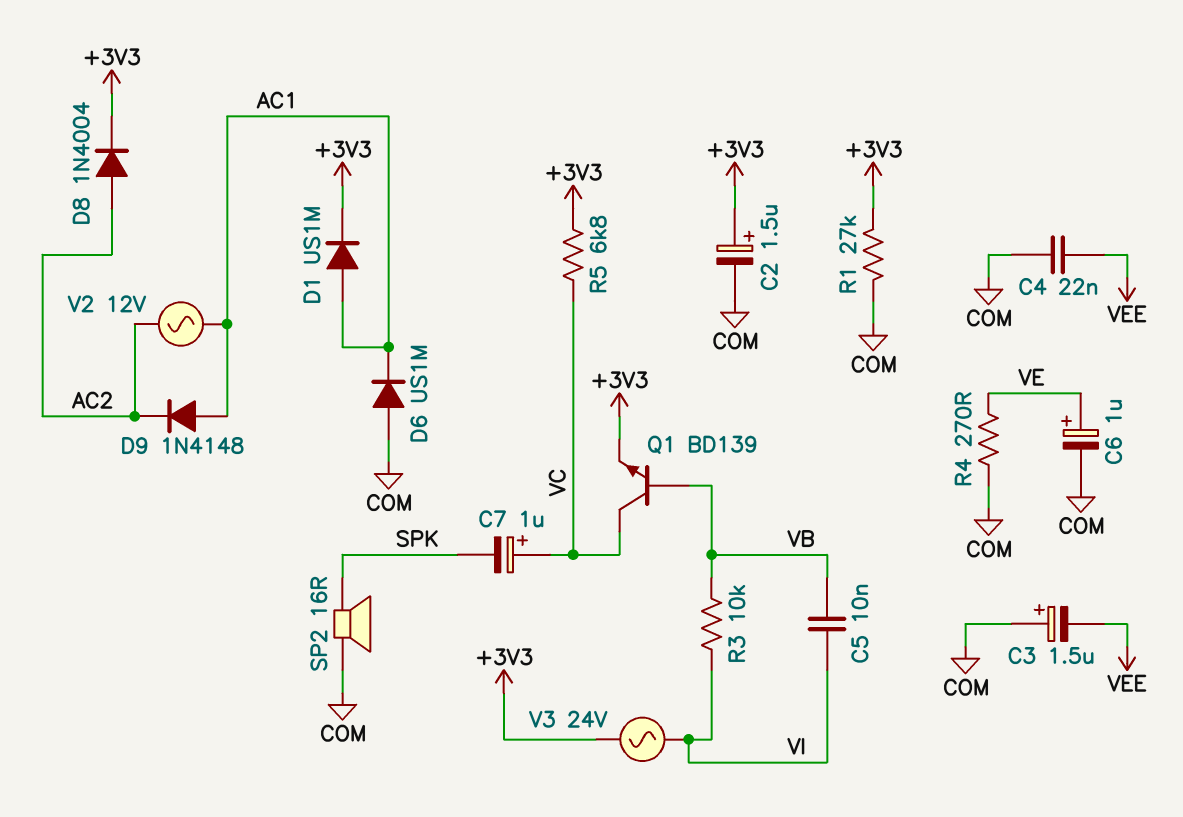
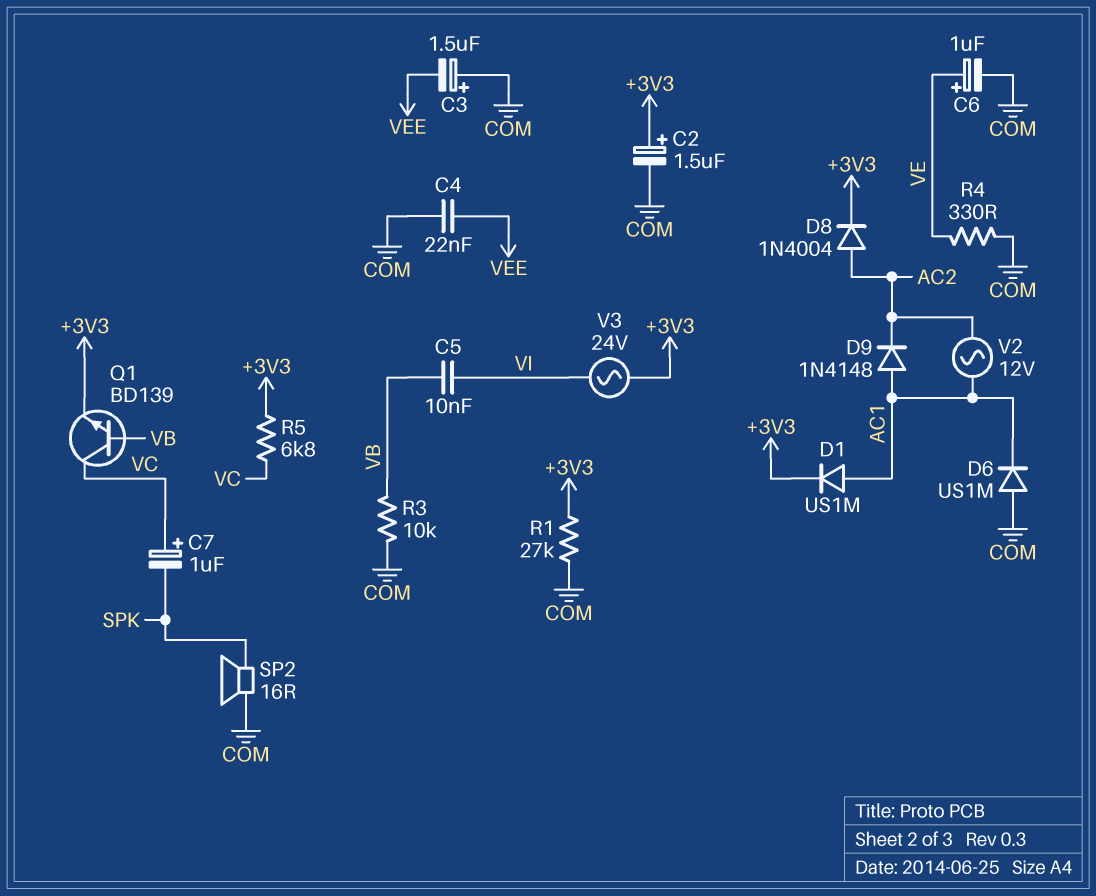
R3: 10k (VB, VI) -> 10k (COM, VB)
R4: 270 (COM, VE) -> 330 (COM, VE)

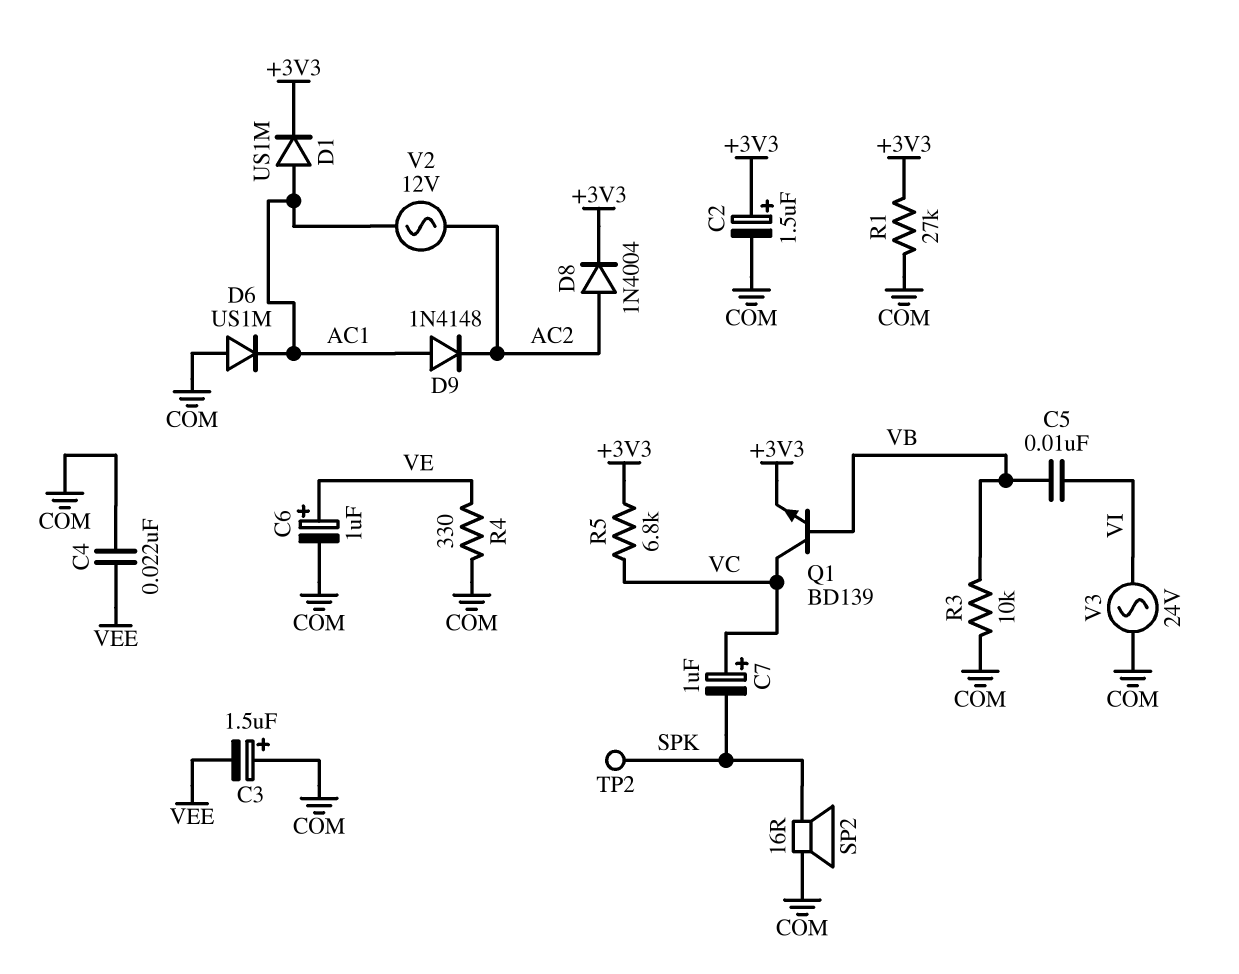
TP2: none -> test point (SPK)
V3: AC 24V (+3V3, VI) -> AC 24V (COM, VI)

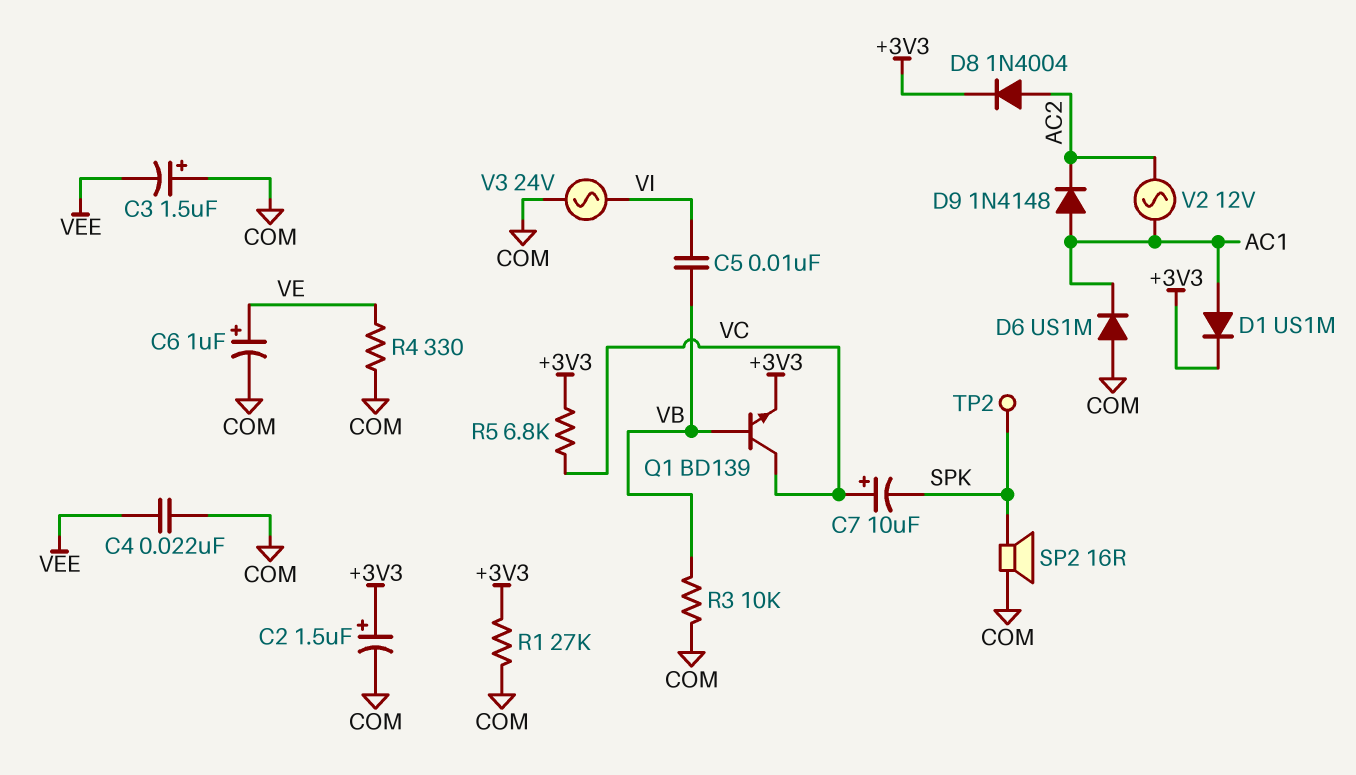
C7: 1uF (plus VC, minus SPK) -> 10uF (plus VC, minus SPK)

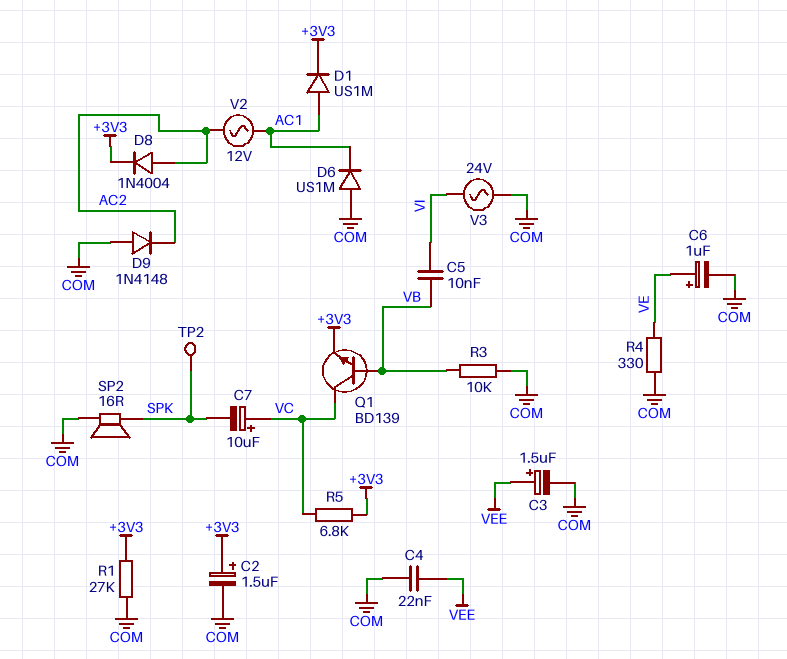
C3: 1.5uF (plus COM, minus VEE) -> 1.5uF (plus VEE, minus COM)
D9: diode 1N4148 (A AC1, K AC2) -> diode 1N4148 (A COM, K AC2)

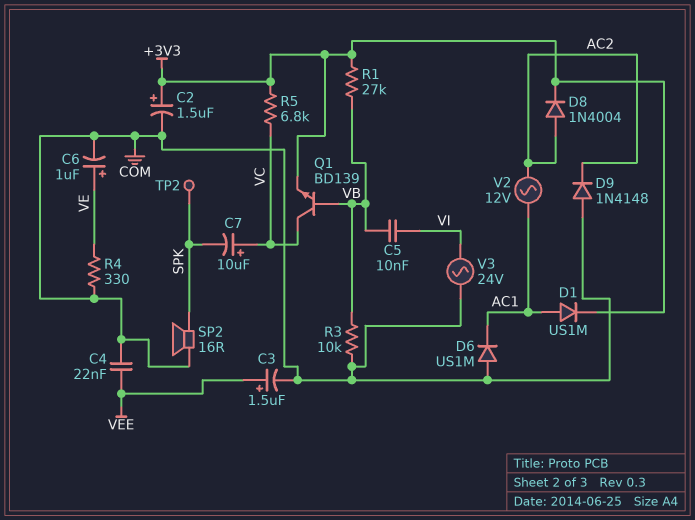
R1: 27k (+3V3, COM) -> 27k (+3V3, VB)

